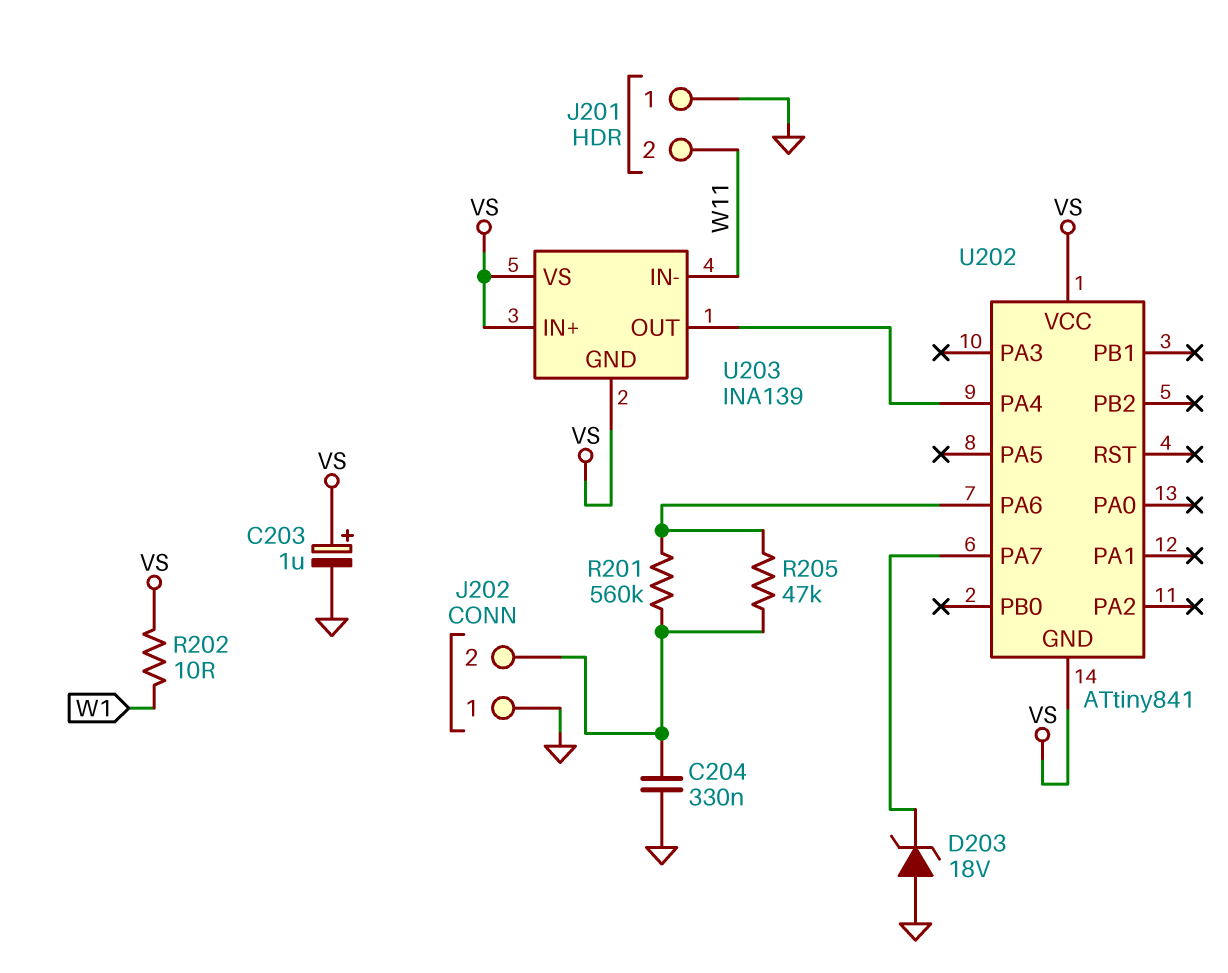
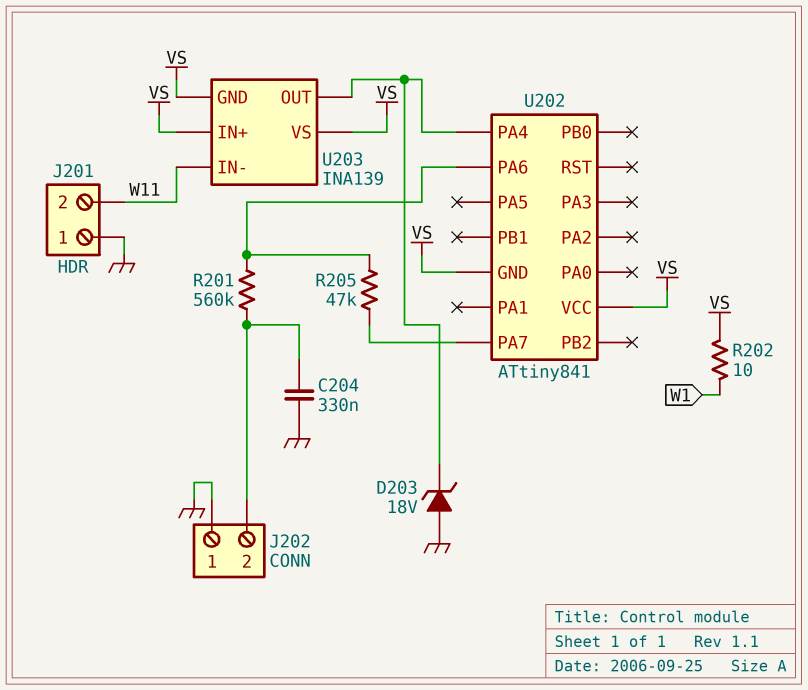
C203: 1uF (plus VS, minus GND) -> none
D203: zener 18V (A GND, K U202/PA7) -> zener 18V (A GND, K U202/PA4)
R205: 47k (J202/2, U202/PA6) -> 47k (U202/PA6, U202/PA7)

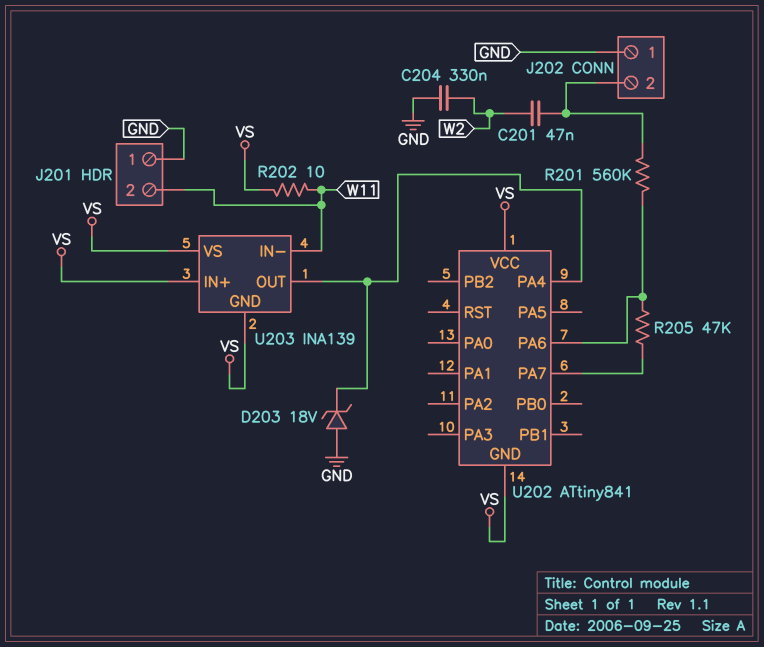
C201: none -> 47nF (J202/2, W2)
C204: 330nF (GND, J202/2) -> 330nF (GND, W2)
R202: 10 (VS, W1) -> 10 (VS, W11)

